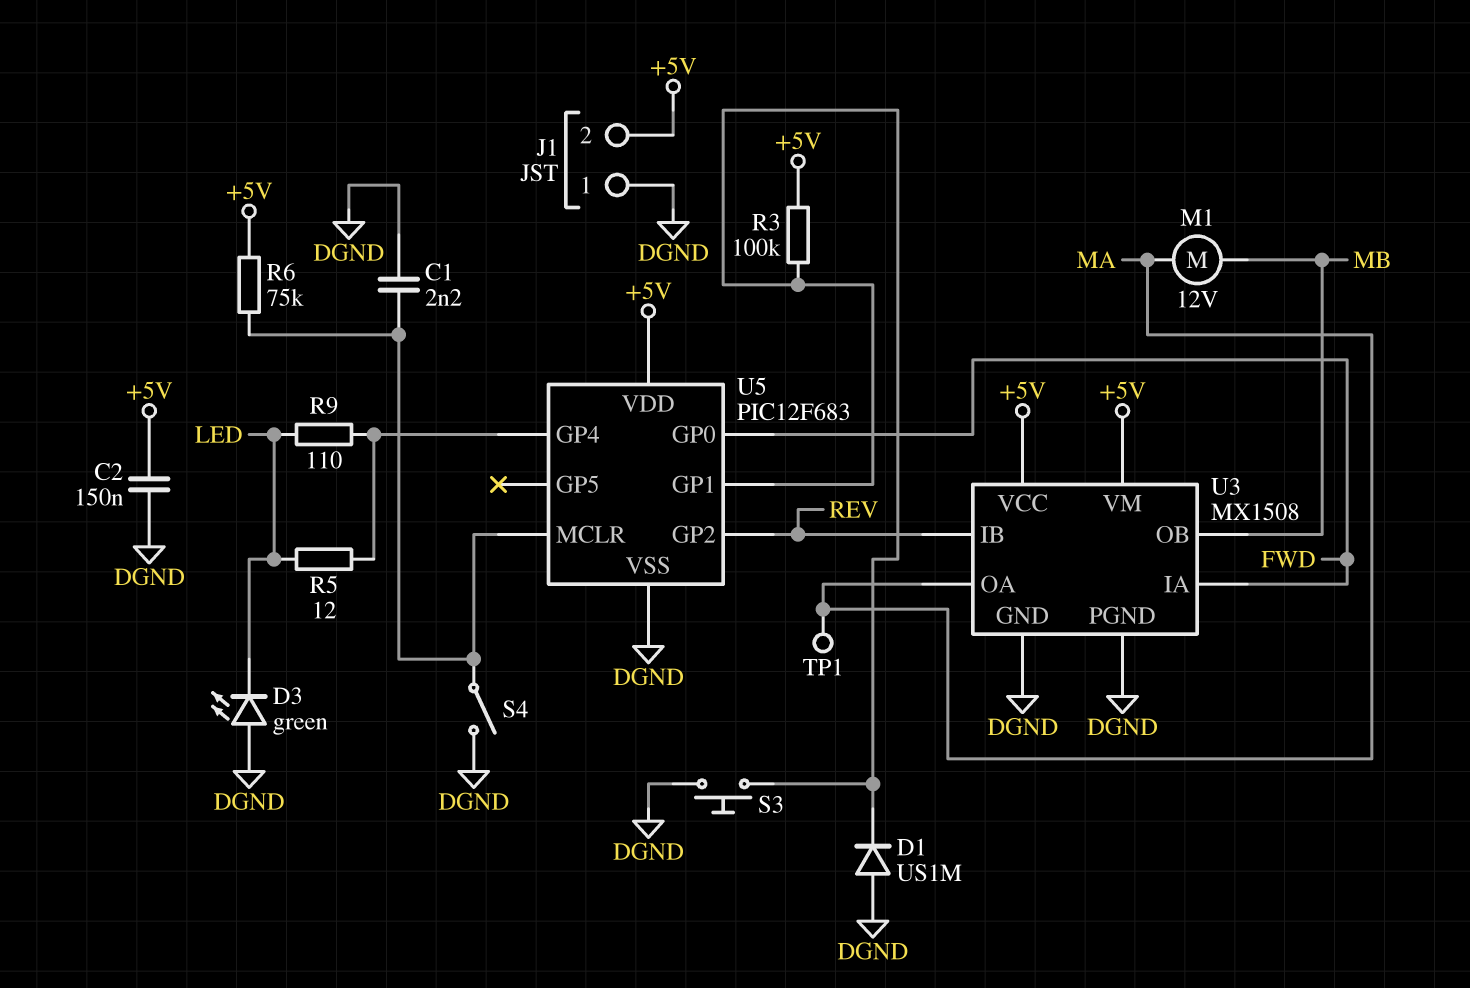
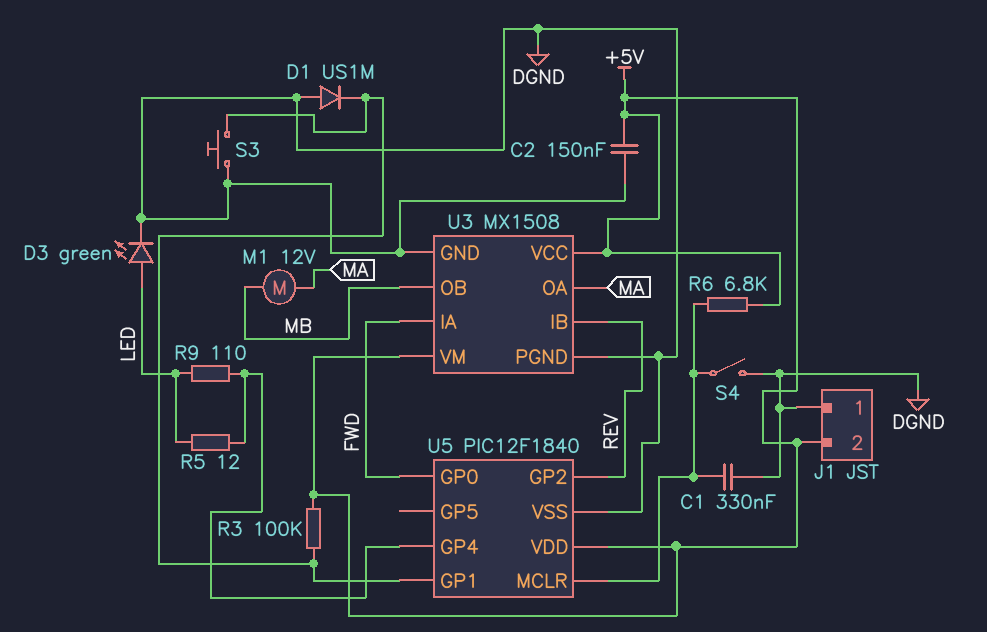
C1: 2.2nF (DGND, U5/MCLR) -> 330nF (DGND, U5/MCLR)
D3: LED green (A DGND, K LED) -> LED green (A LED, K DGND)
R6: 75k (+5V, U5/MCLR) -> 6.8k (+5V, U5/MCLR)
TP1: test point (MA) -> none
U5: PIC12F683 -> PIC12F1840

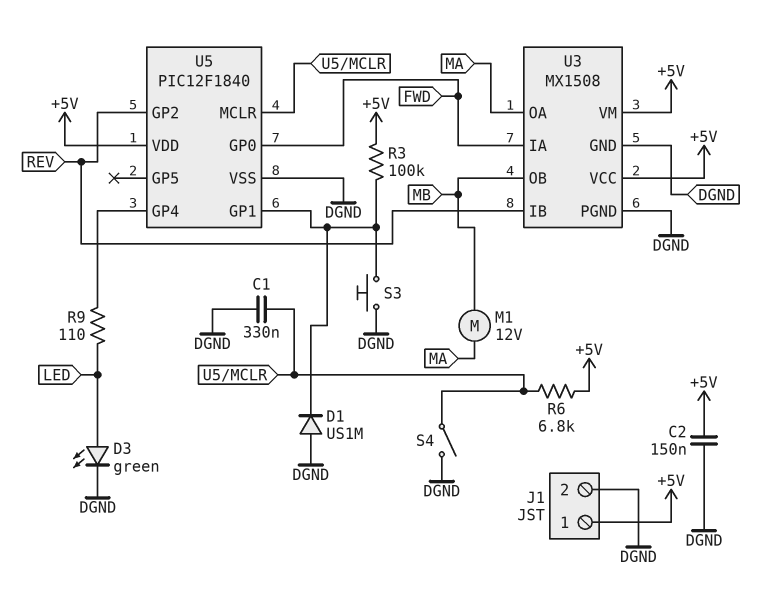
J1 pin 1: DGND -> +5V
J1 pin 2: +5V -> DGND
R5: 12 (LED, U5/GP4) -> none

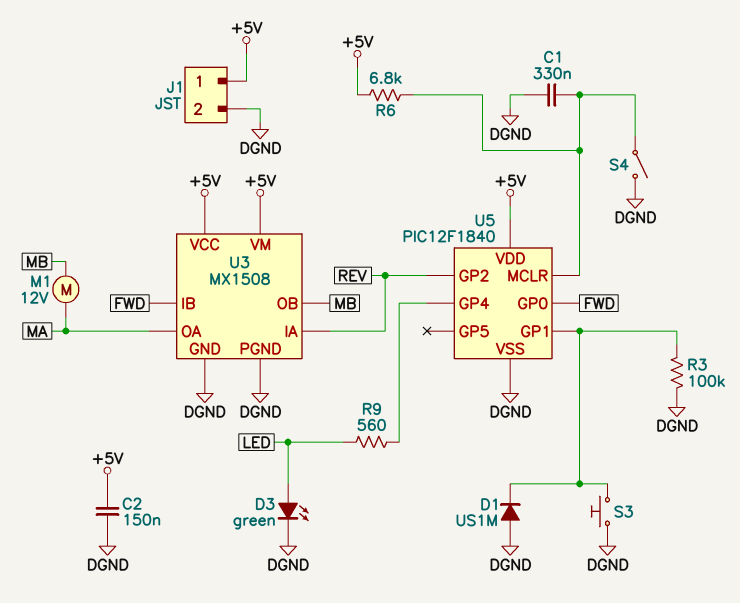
R3: 100k (+5V, U5/GP1) -> 100k (DGND, U5/GP1)
R9: 110 (LED, U5/GP4) -> 560 (LED, U5/GP4)
U3 pin IA: FWD -> REV
U3 pin IB: REV -> FWD

